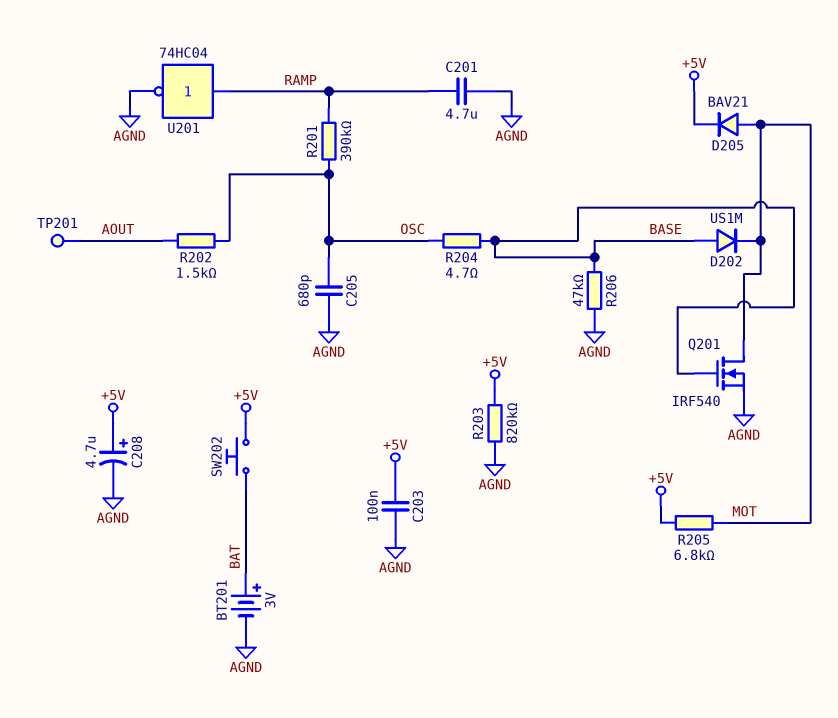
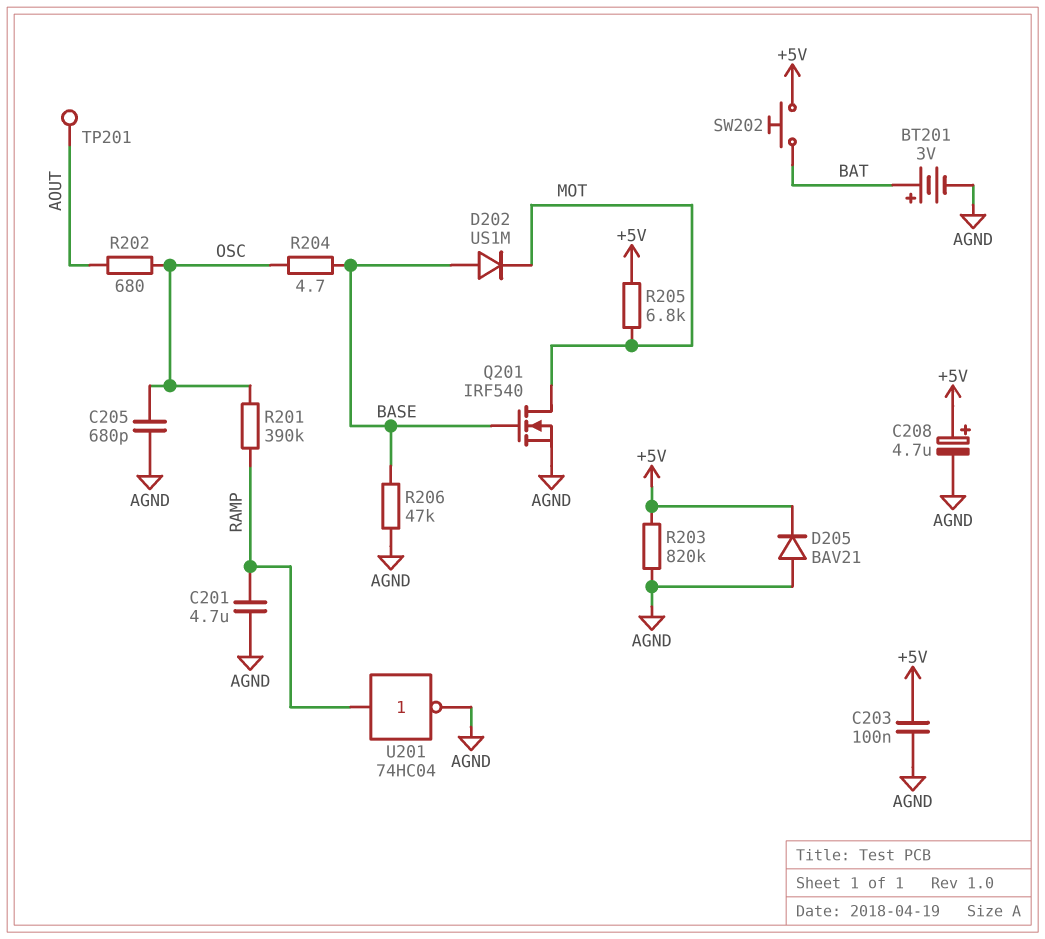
D205: diode BAV21 (A MOT, K +5V) -> diode BAV21 (A AGND, K +5V)
R202: 1.5k (AOUT, OSC) -> 680 (AOUT, OSC)

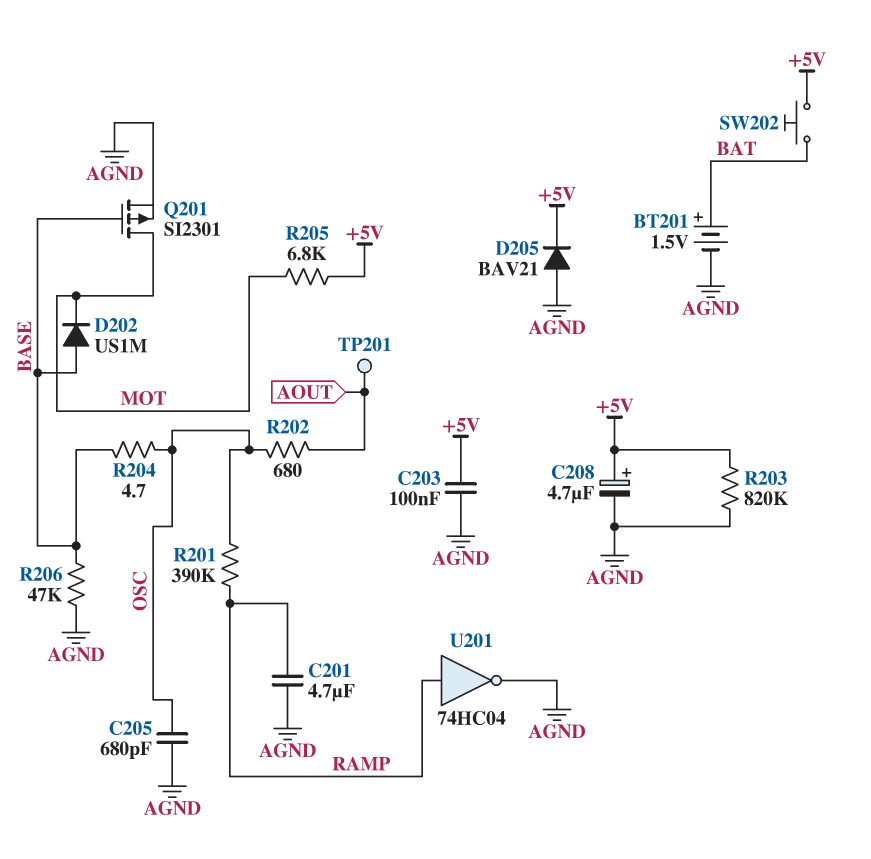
BT201: 3V (plus BAT, minus AGND) -> 1.5V (plus BAT, minus AGND)
Q201: NMOS IRF540 (G BASE, D MOT, S AGND) -> PMOS SI2301 (G BASE, D MOT, S AGND)

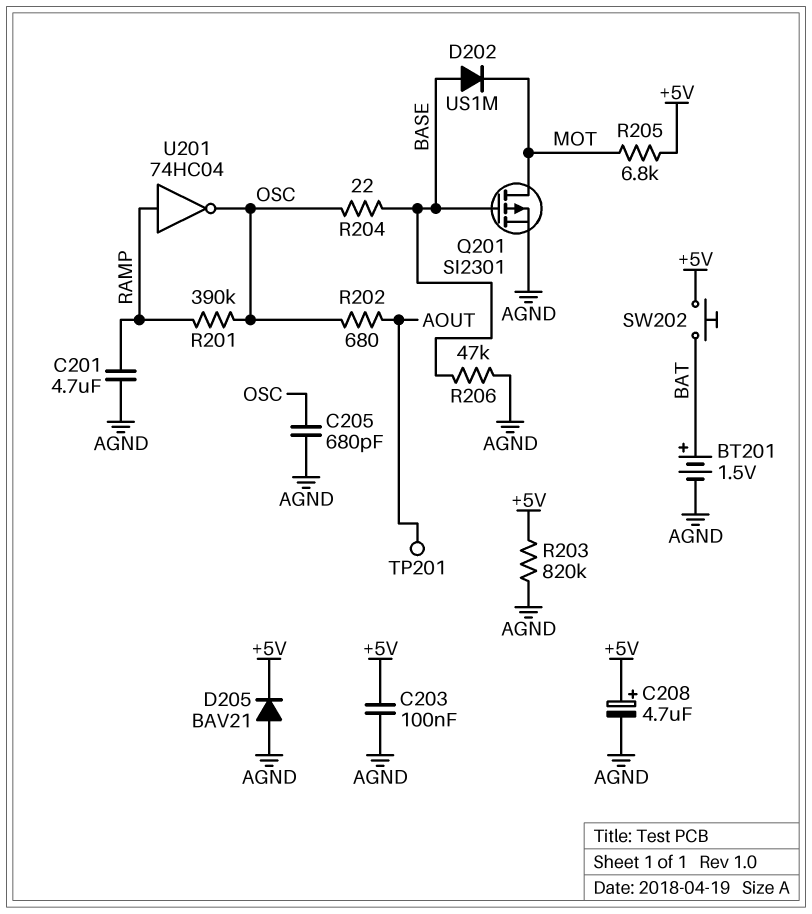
R204: 4.7 (BASE, OSC) -> 22 (BASE, OSC)
U201: NOT 74HC04 (in RAMP, out AGND) -> NOT 74HC04 (in RAMP, out OSC)

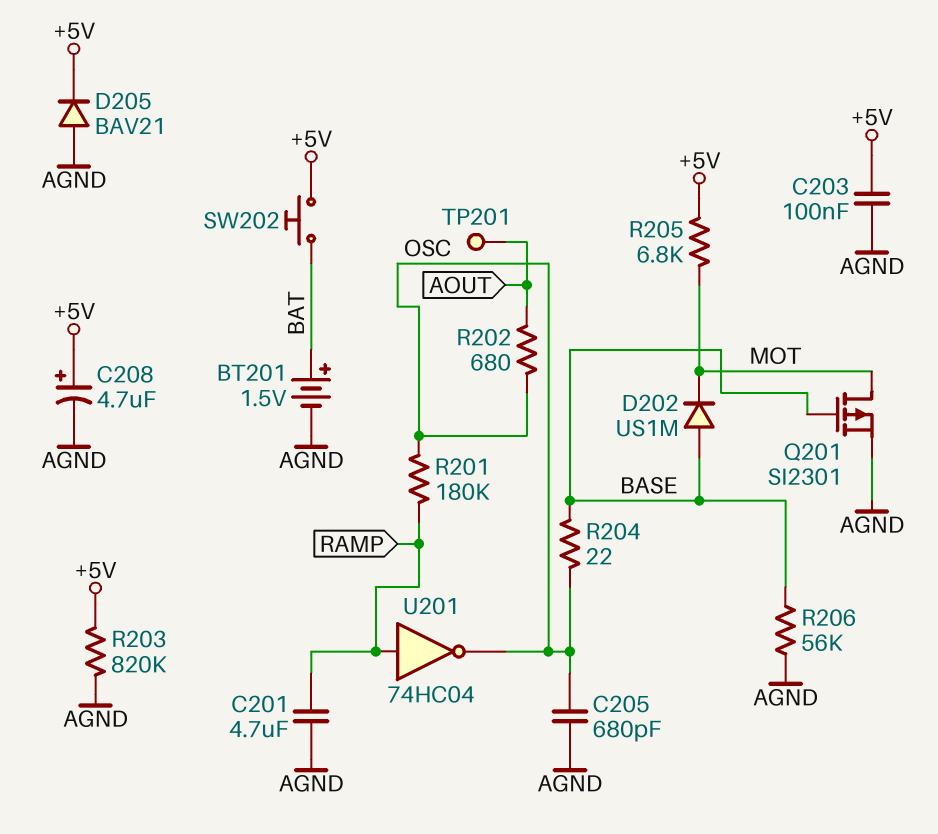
R201: 390k (OSC, RAMP) -> 180k (OSC, RAMP)
R206: 47k (AGND, BASE) -> 56k (AGND, BASE)

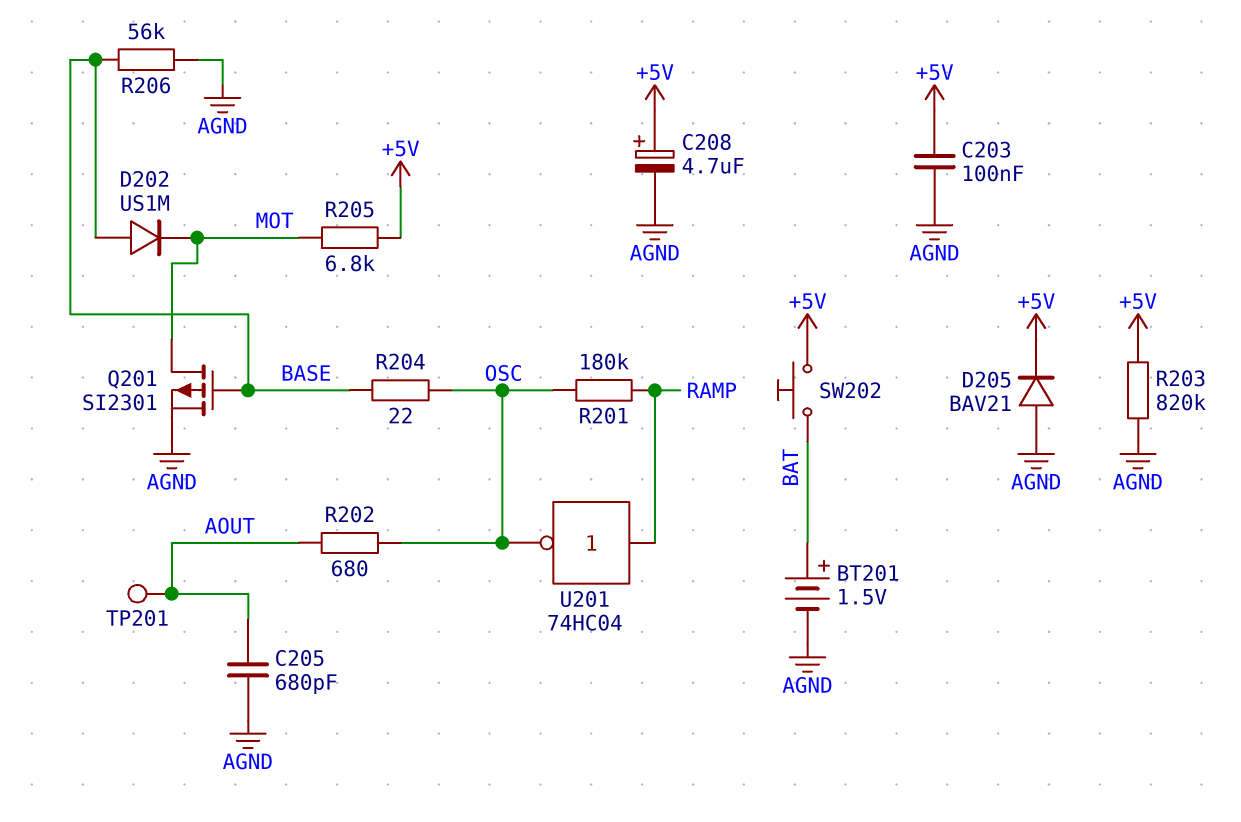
C201: 4.7uF (AGND, RAMP) -> none
C205: 680pF (AGND, OSC) -> 680pF (AGND, AOUT)

